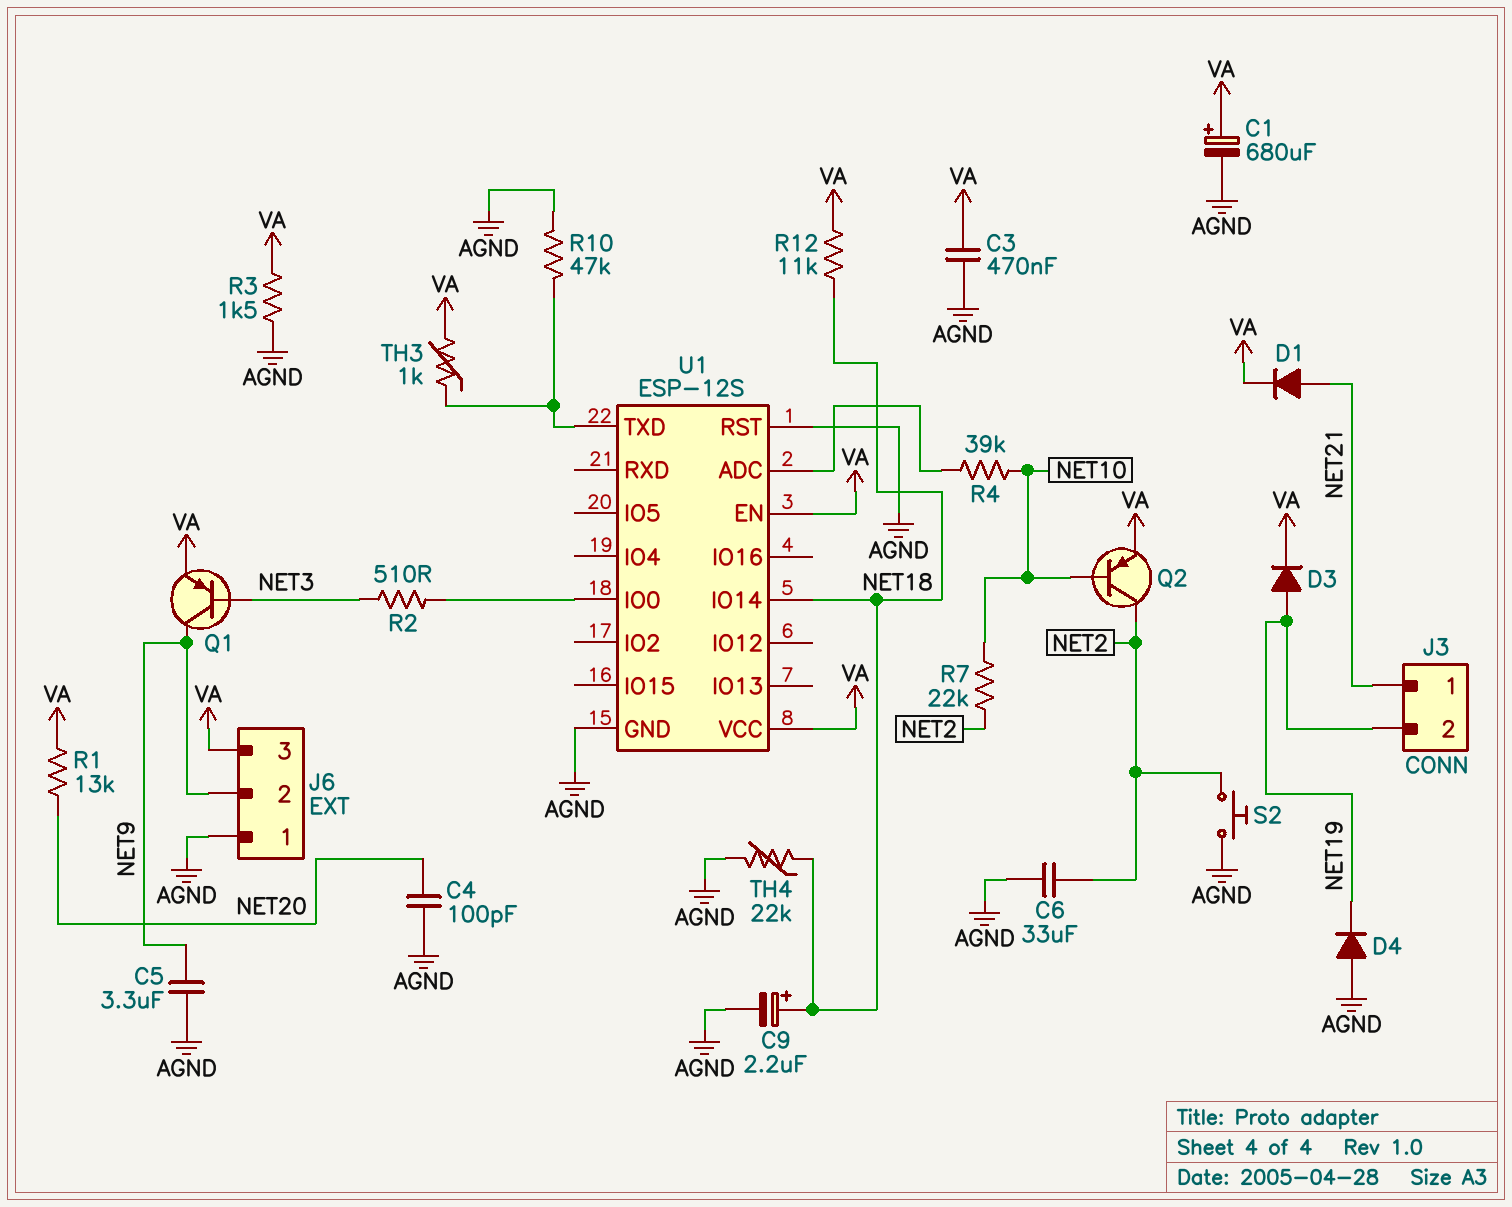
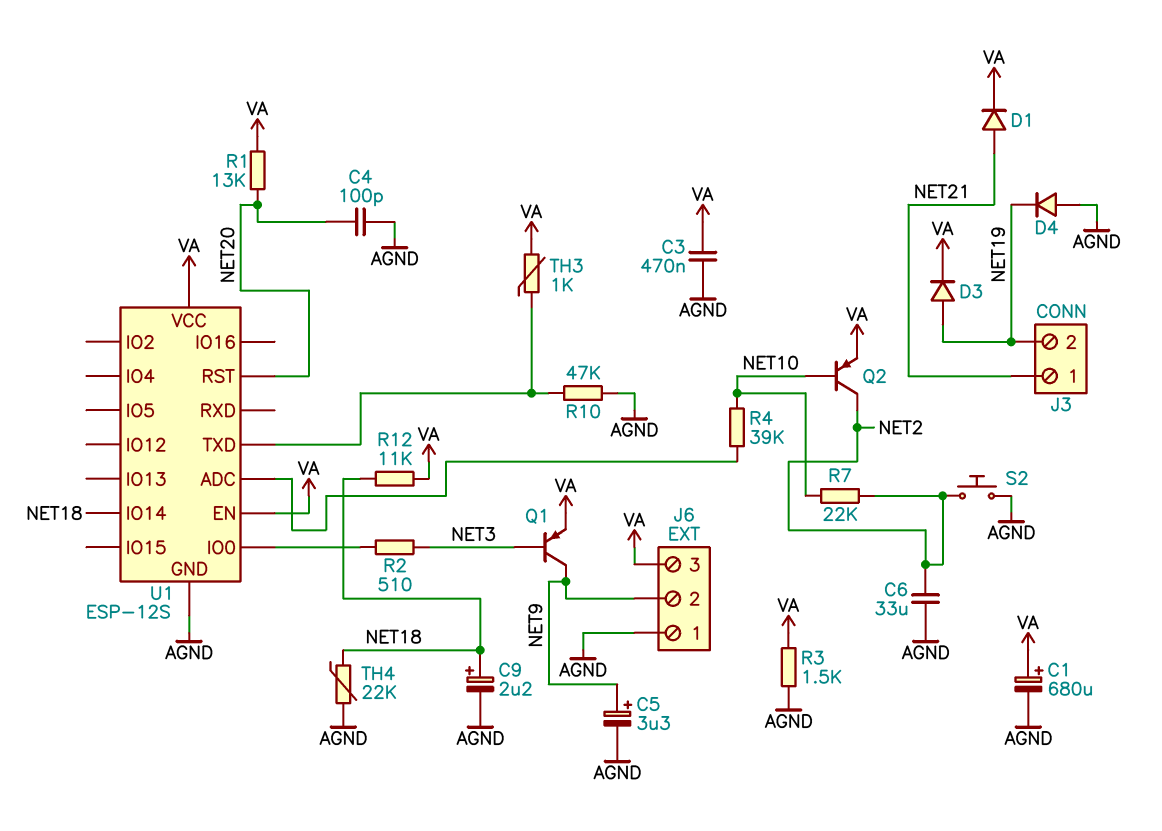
C5: 3.3uF (AGND, NET9) -> 3.3uF (plus NET9, minus AGND)
U1 pin RST: AGND -> NET20

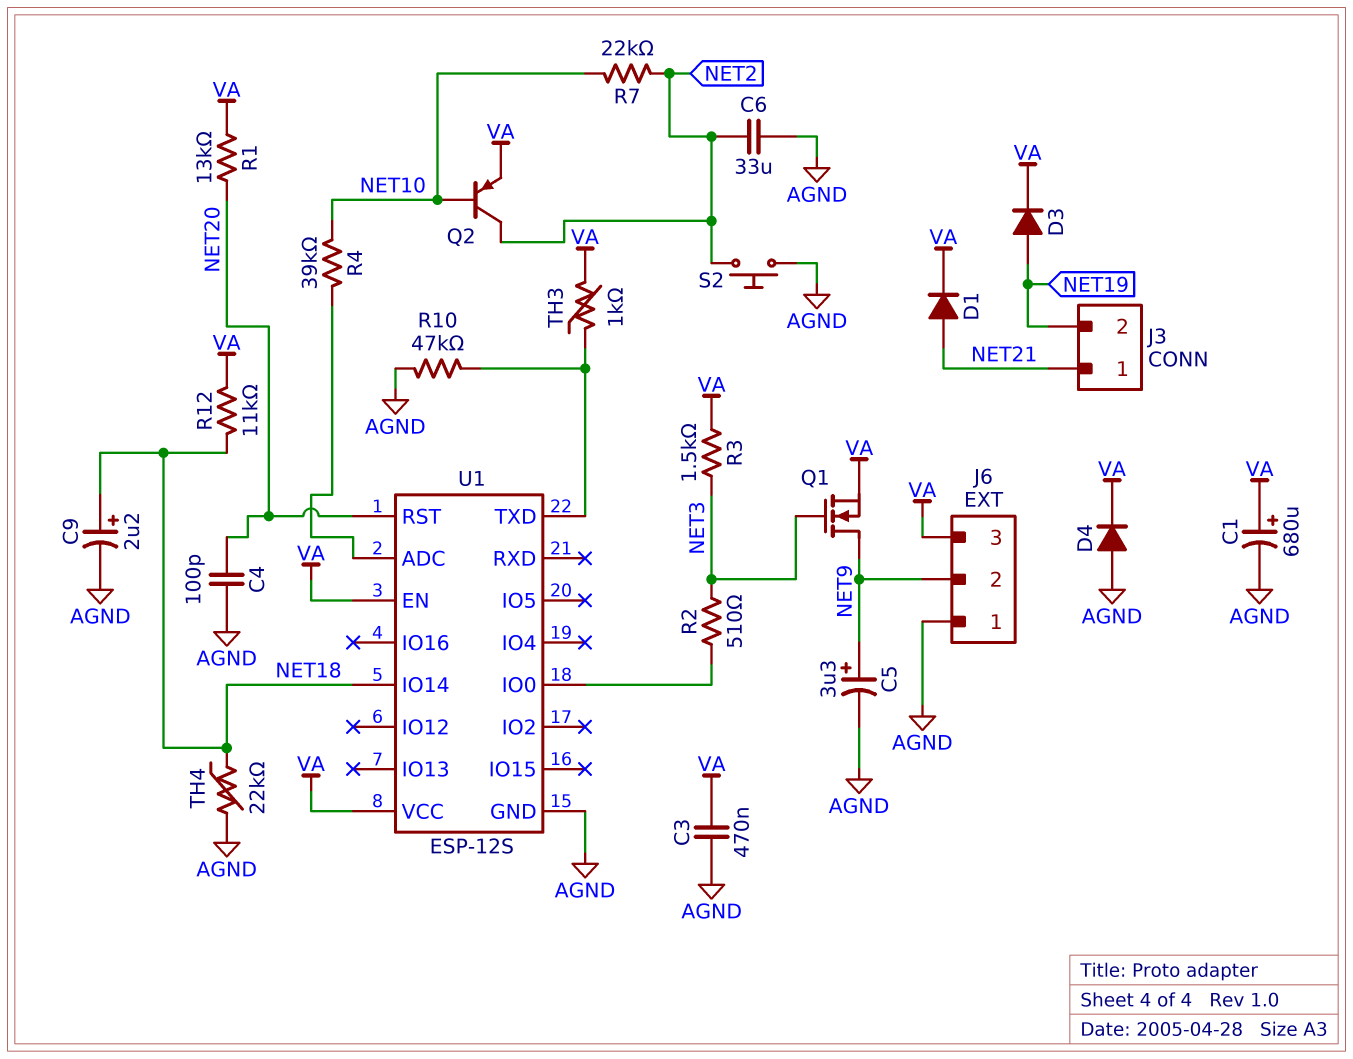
D4: diode (A AGND, K NET19) -> diode (A AGND, K VA)
Q1: PNP (B NET3, C NET9, E VA) -> NMOS (G NET3, D NET9, S VA)
R3: 1.5k (AGND, VA) -> 1.5k (NET3, VA)

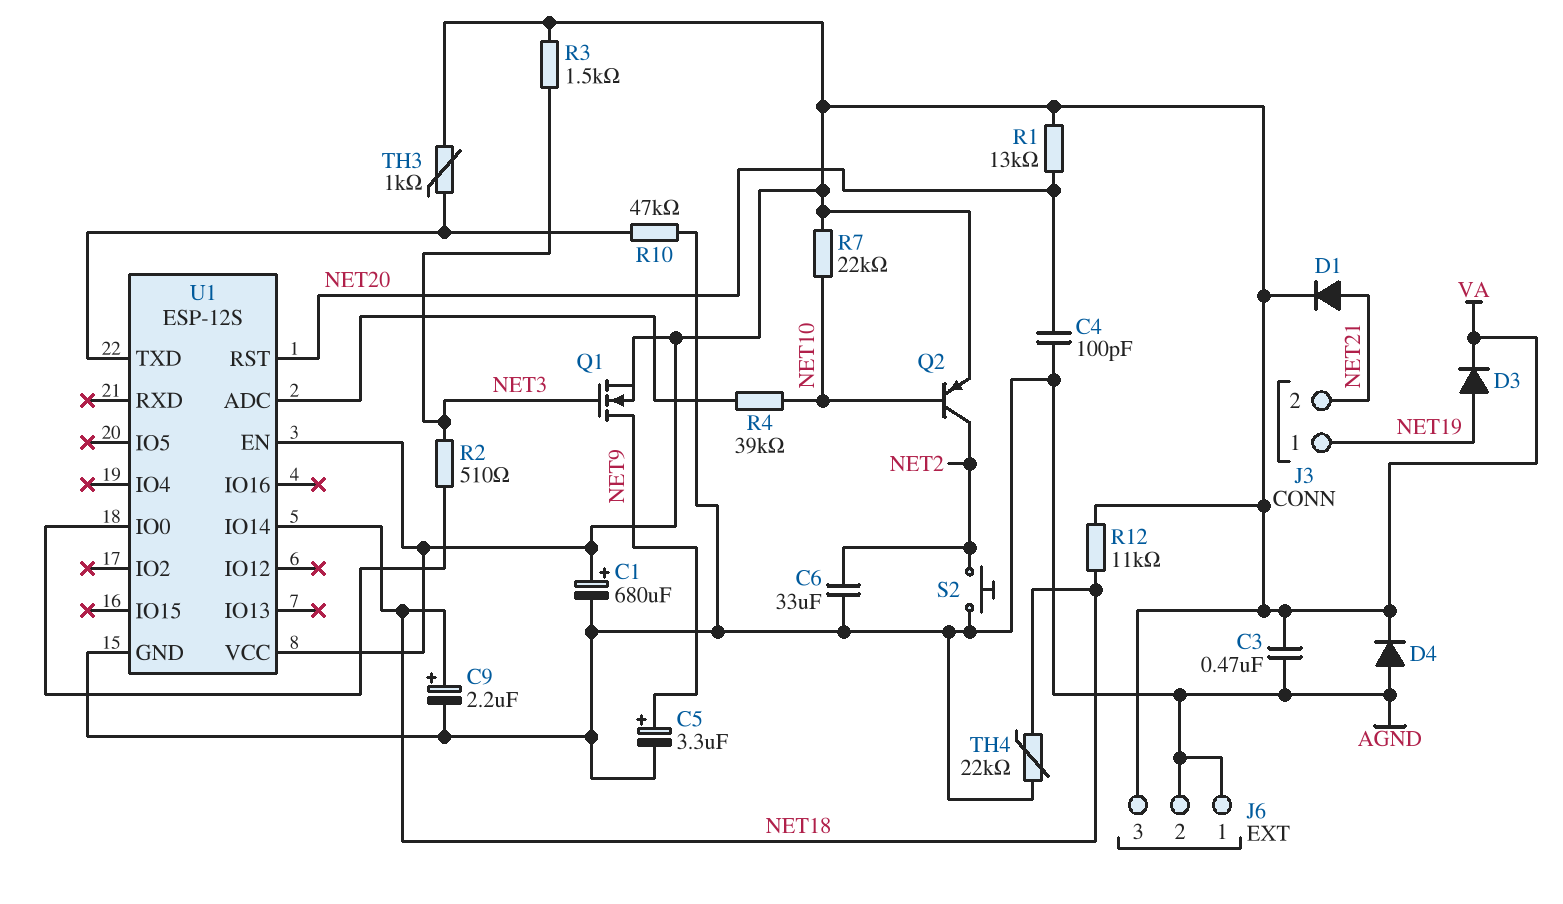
J3 pin 1: NET21 -> NET19
J3 pin 2: NET19 -> NET21
J6 pin 2: NET9 -> AGND
R7: 22k (NET2, NET10) -> 22k (NET10, VA)

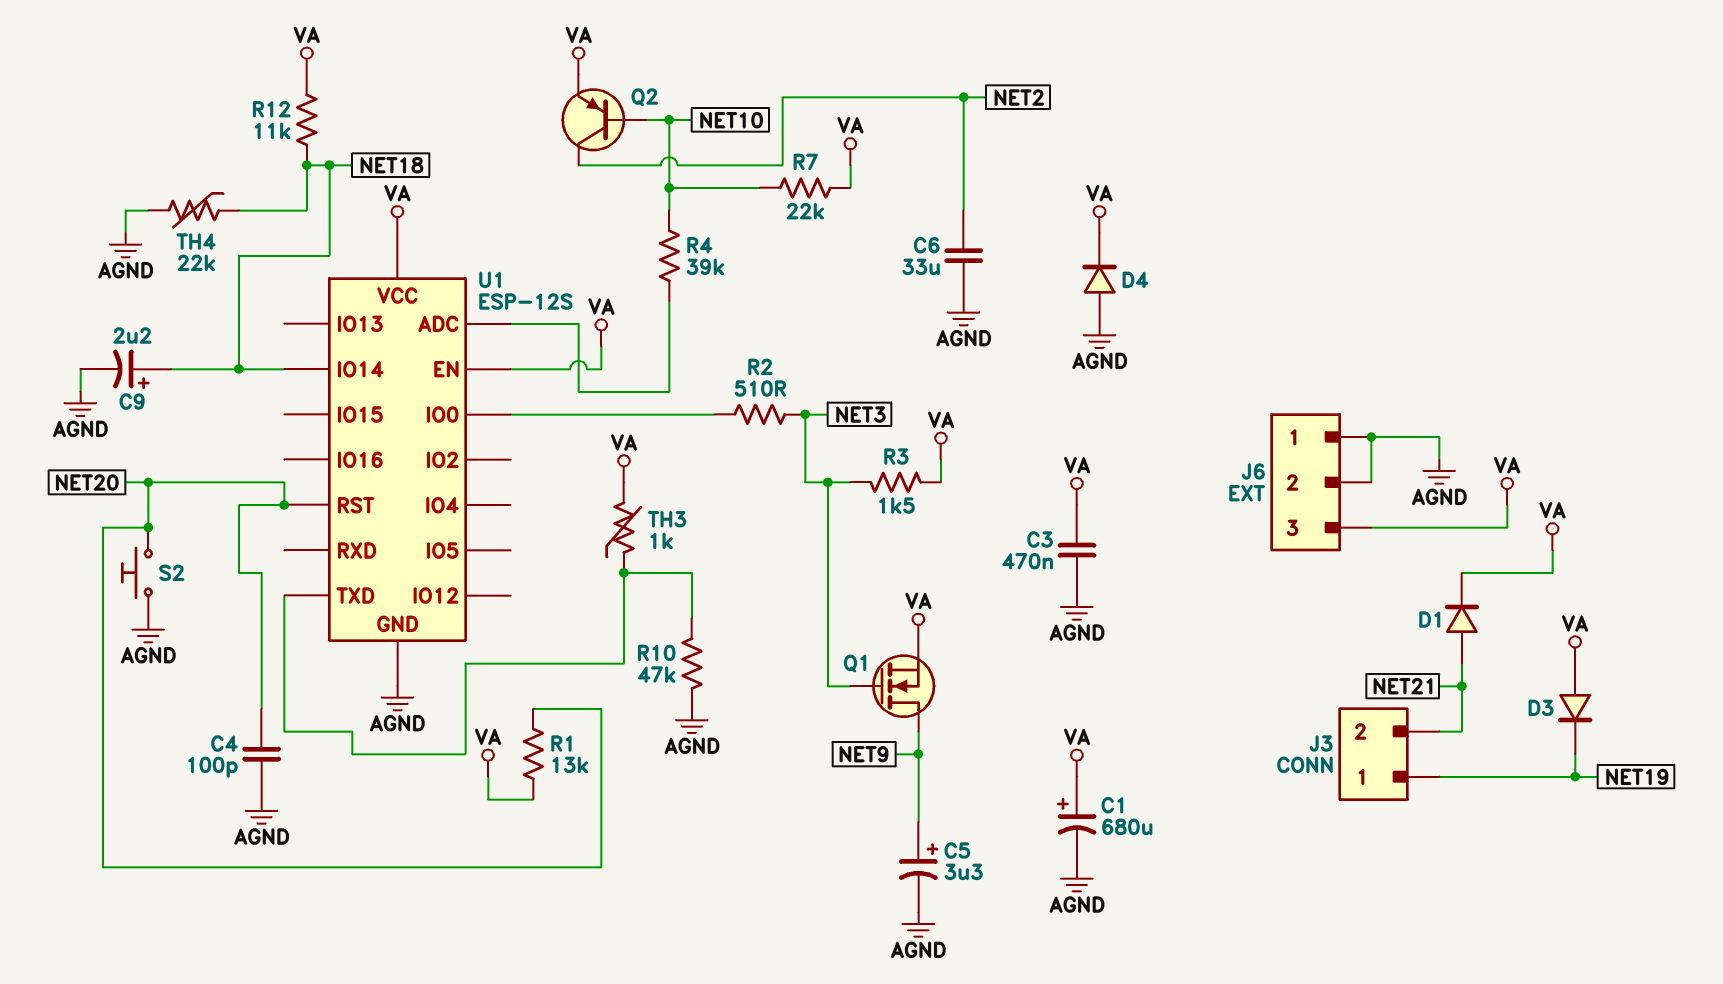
D3: diode (A NET19, K VA) -> diode (A VA, K NET19)
S2: button (AGND, NET2) -> button (AGND, NET20)

